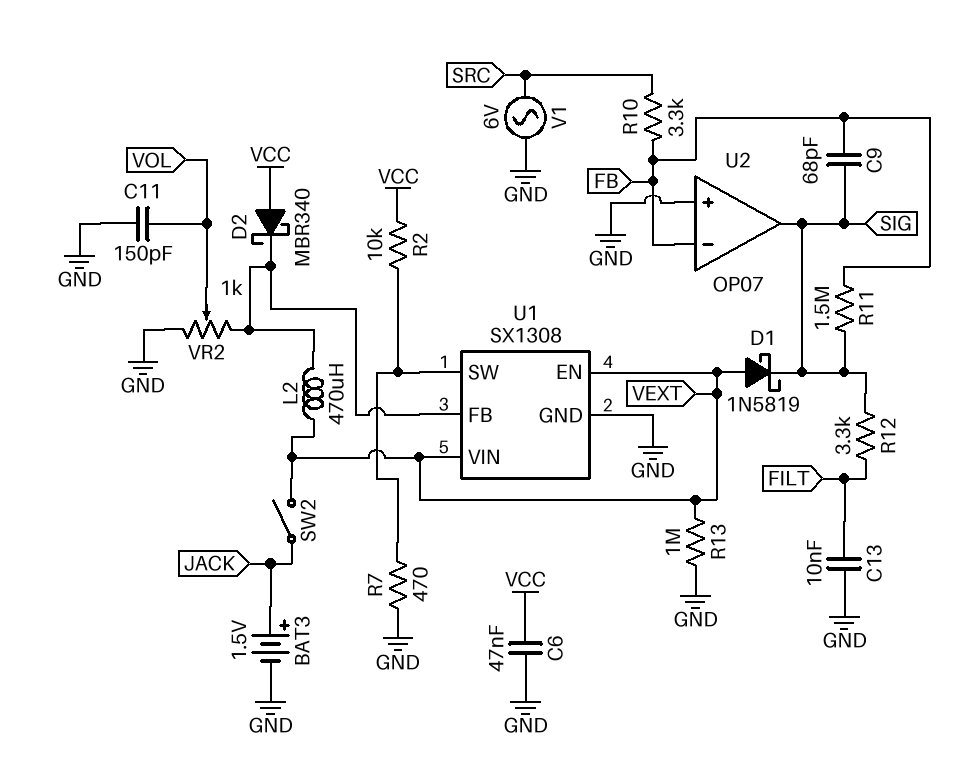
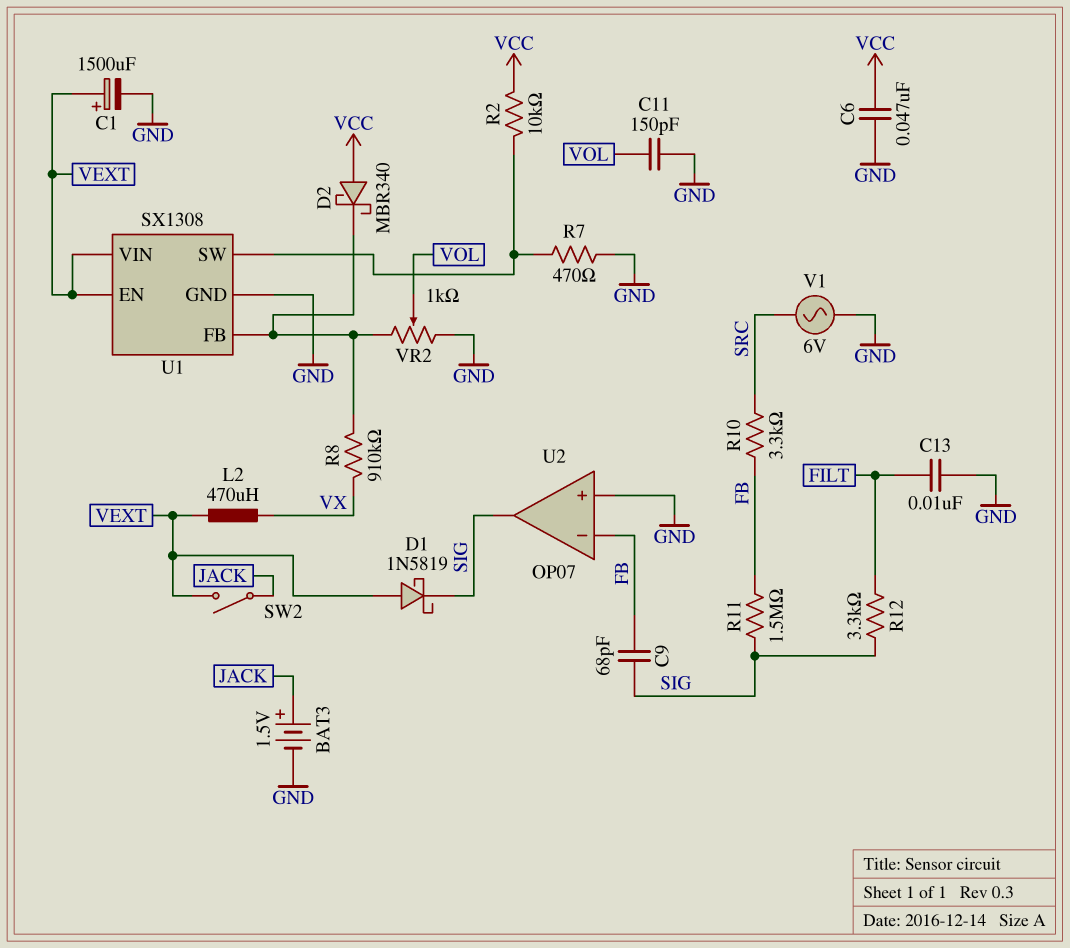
C1: none -> 1500uF (plus VEXT, minus GND)
L2: 470uH (U1/FB, VEXT) -> 470uH (VEXT, VX)
R8: none -> 910k (U1/FB, VX)
R13: 1M (GND, VEXT) -> none

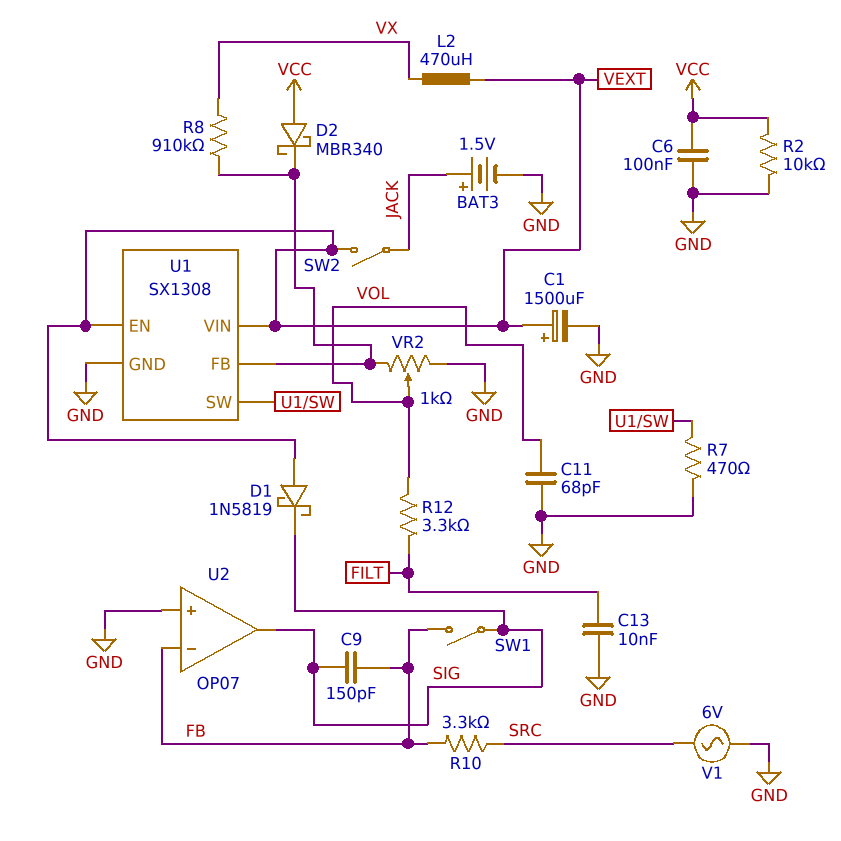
C6: 47nF (GND, VCC) -> 100nF (GND, VCC)
C9: 68pF (FB, SIG) -> 150pF (FB, SIG)
C11: 150pF (GND, VOL) -> 68pF (GND, VOL)
R2: 10k (U1/SW, VCC) -> 10k (GND, VCC)
R11: 1.5M (FB, SIG) -> none
R12: 3.3k (FILT, SIG) -> 3.3k (FILT, VOL)
SW1: none -> switch (FB, SIG)

